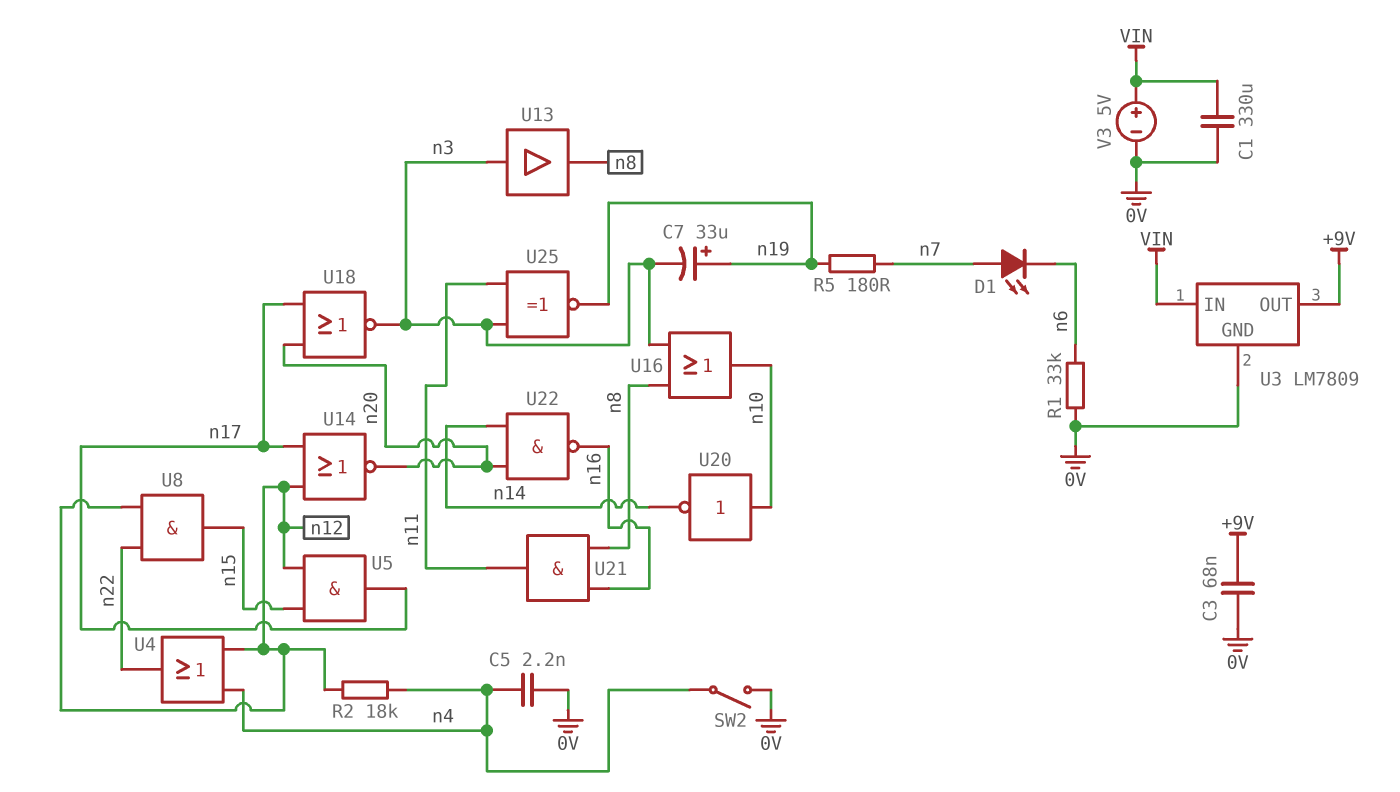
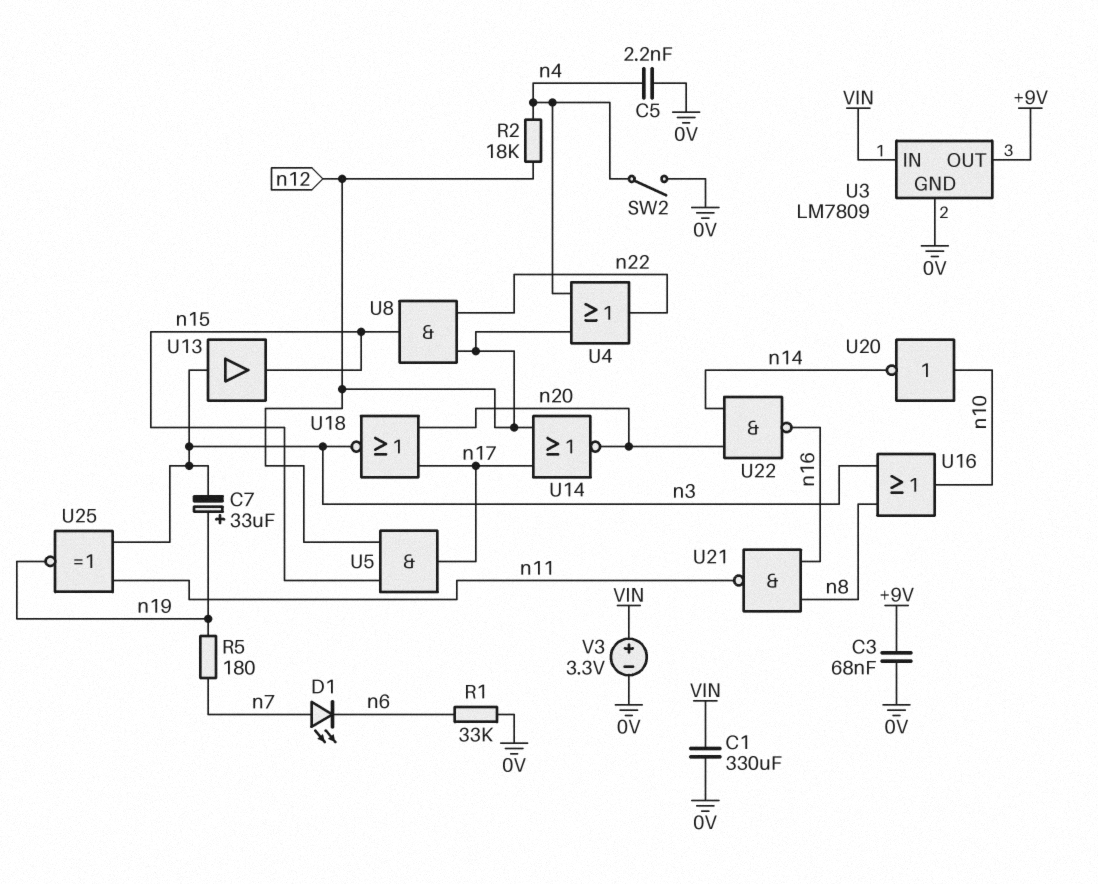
U13: buffer (in n3, out n8) -> buffer (in n3, out n15)
U21: AND (in n8, in n16, out n11) -> NAND (in n8, in n16, out n11)
V3: 5V (plus VIN, minus 0V) -> 3.3V (plus VIN, minus 0V)

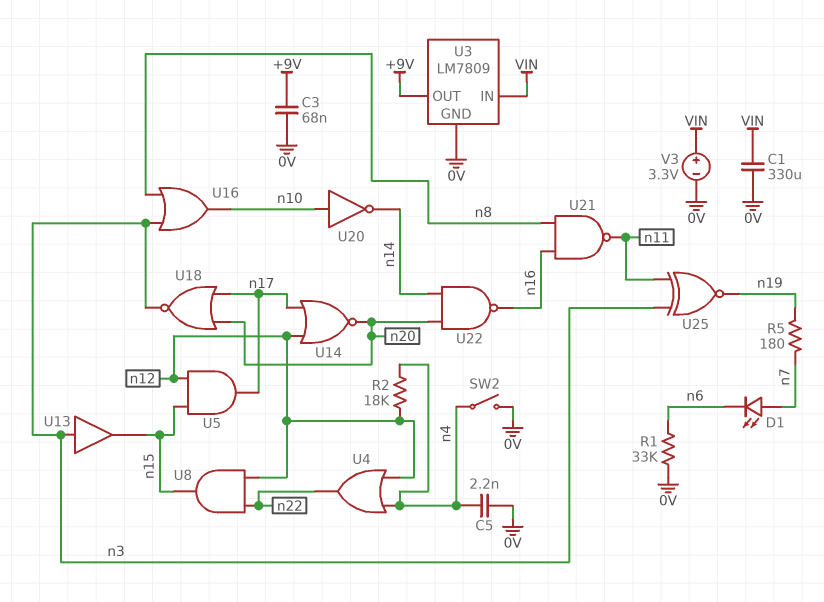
C7: 33uF (plus n19, minus n3) -> none

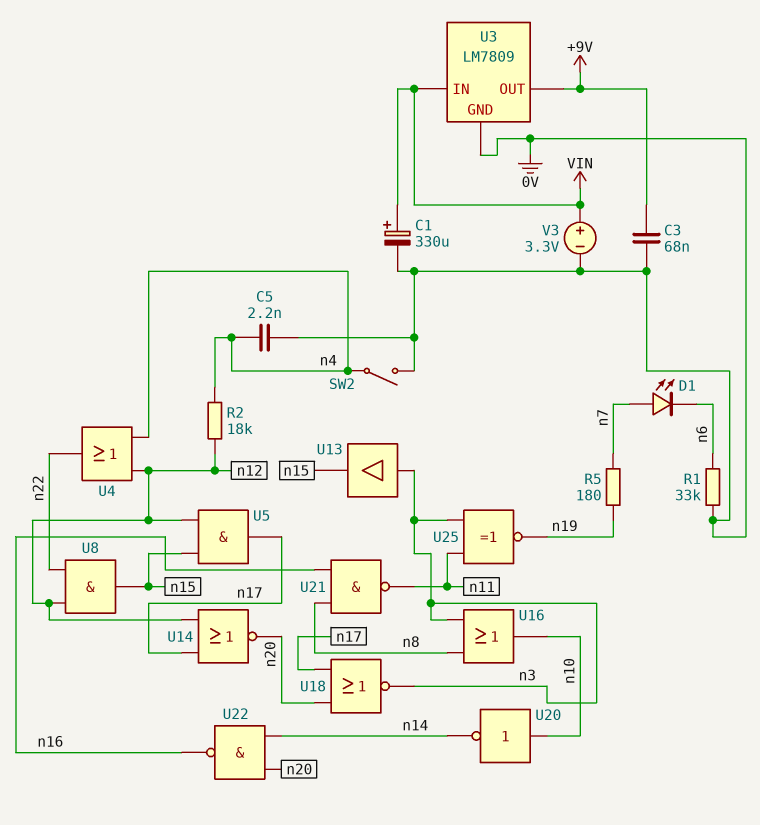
C1: 330uF (0V, VIN) -> 330uF (plus VIN, minus 0V)

